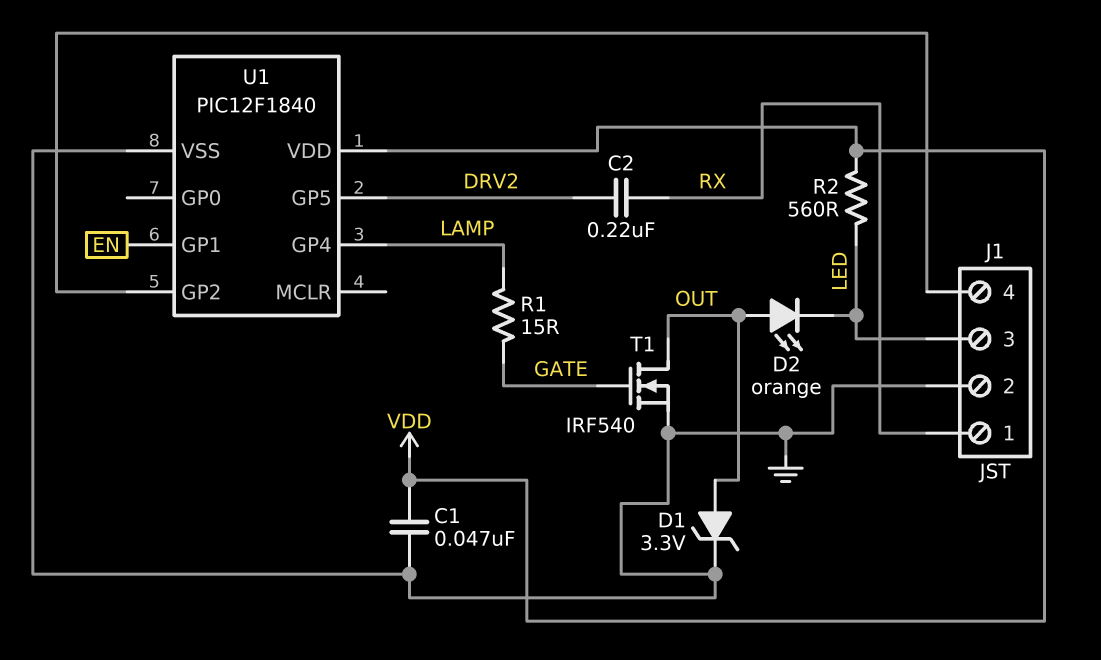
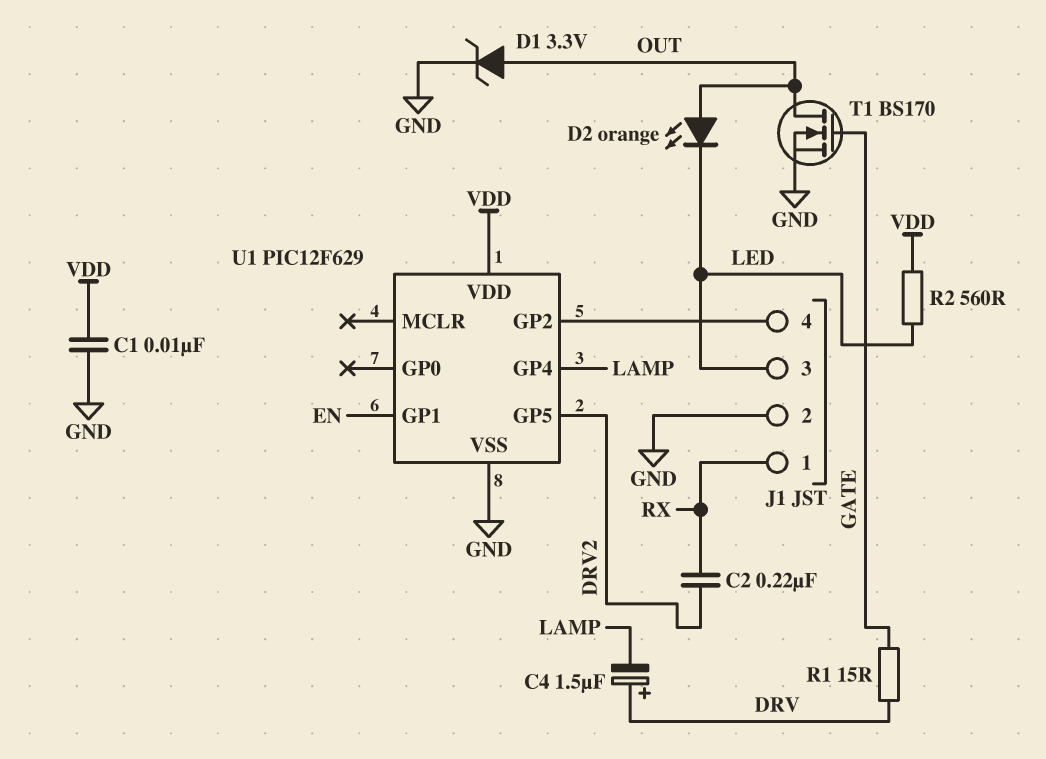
C1: 47nF (GND, VDD) -> 10nF (GND, VDD)
C4: none -> 1.5uF (plus DRV, minus LAMP)
R1: 15 (GATE, LAMP) -> 15 (DRV, GATE)
T1: NMOS IRF540 (G GATE, D OUT, S GND) -> NMOS BS170 (G GATE, D OUT, S GND)
U1: PIC12F1840 -> PIC12F629

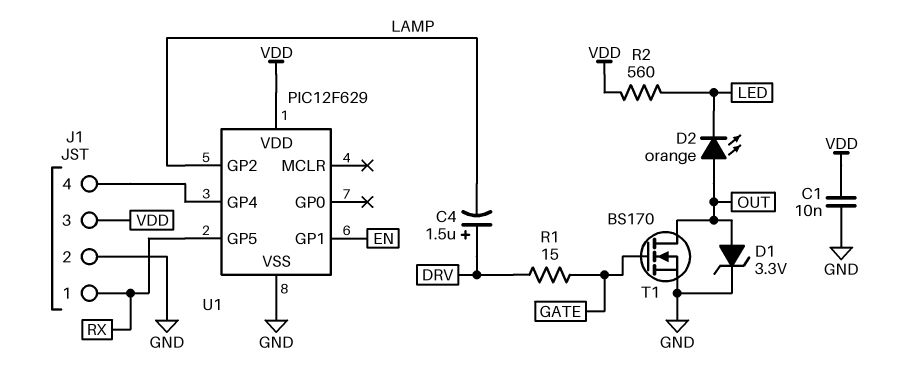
C2: 220nF (DRV2, RX) -> none
J1 pin 3: LED -> VDD
U1 pin GP2: J1/4 -> LAMP
U1 pin GP4: LAMP -> J1/4
U1 pin GP5: DRV2 -> RX

